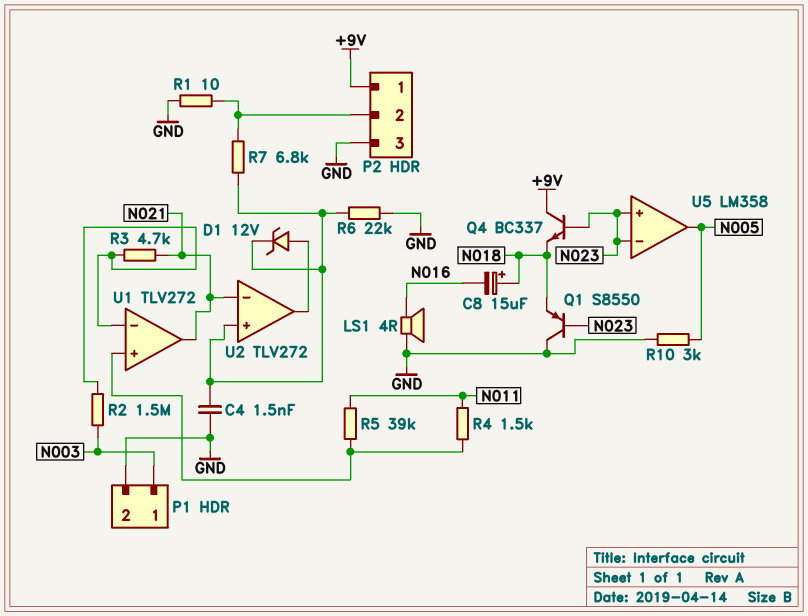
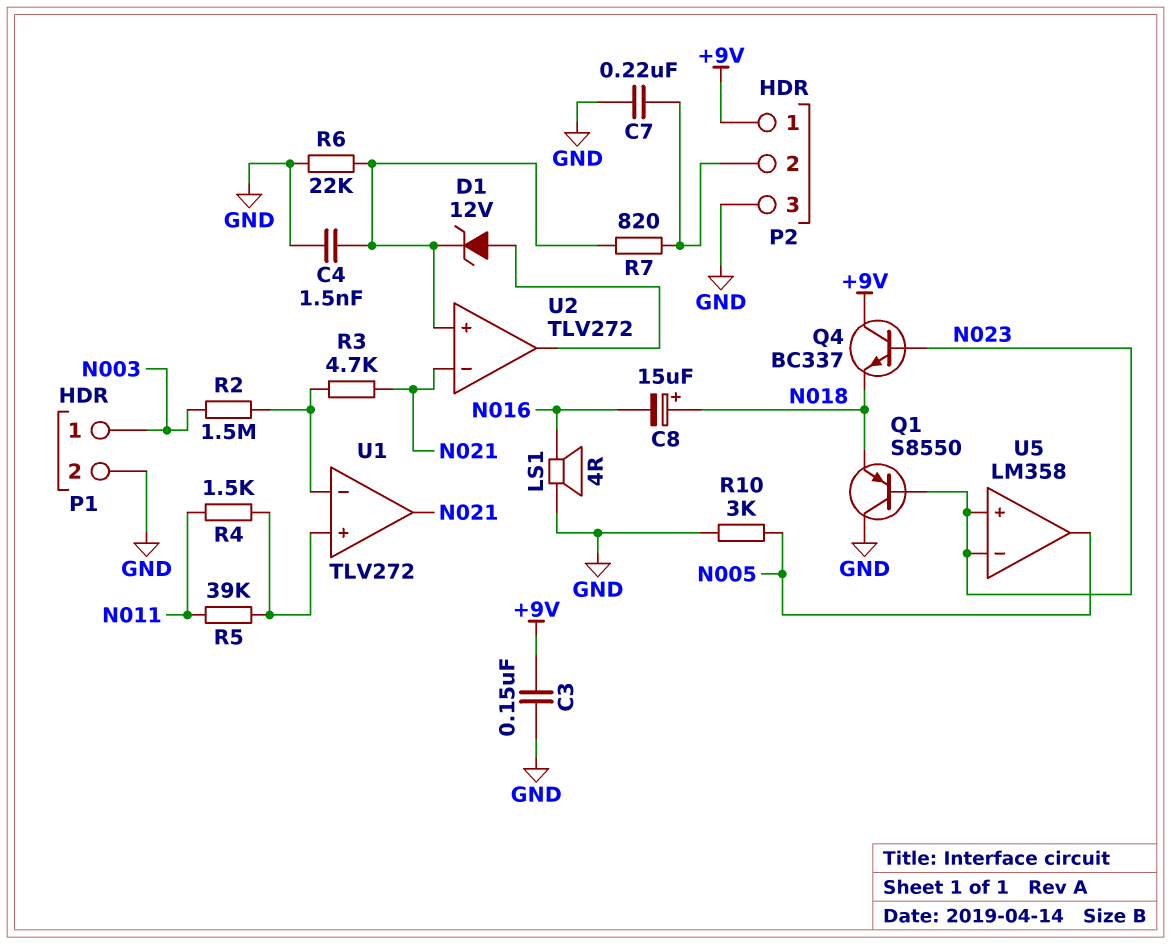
C3: none -> 150nF (+9V, GND)
C7: none -> 220nF (GND, P2/2)
R1: 10 (GND, P2/2) -> none
R7: 6.8k (P2/2, U2/in+) -> 820 (P2/2, U2/in+)

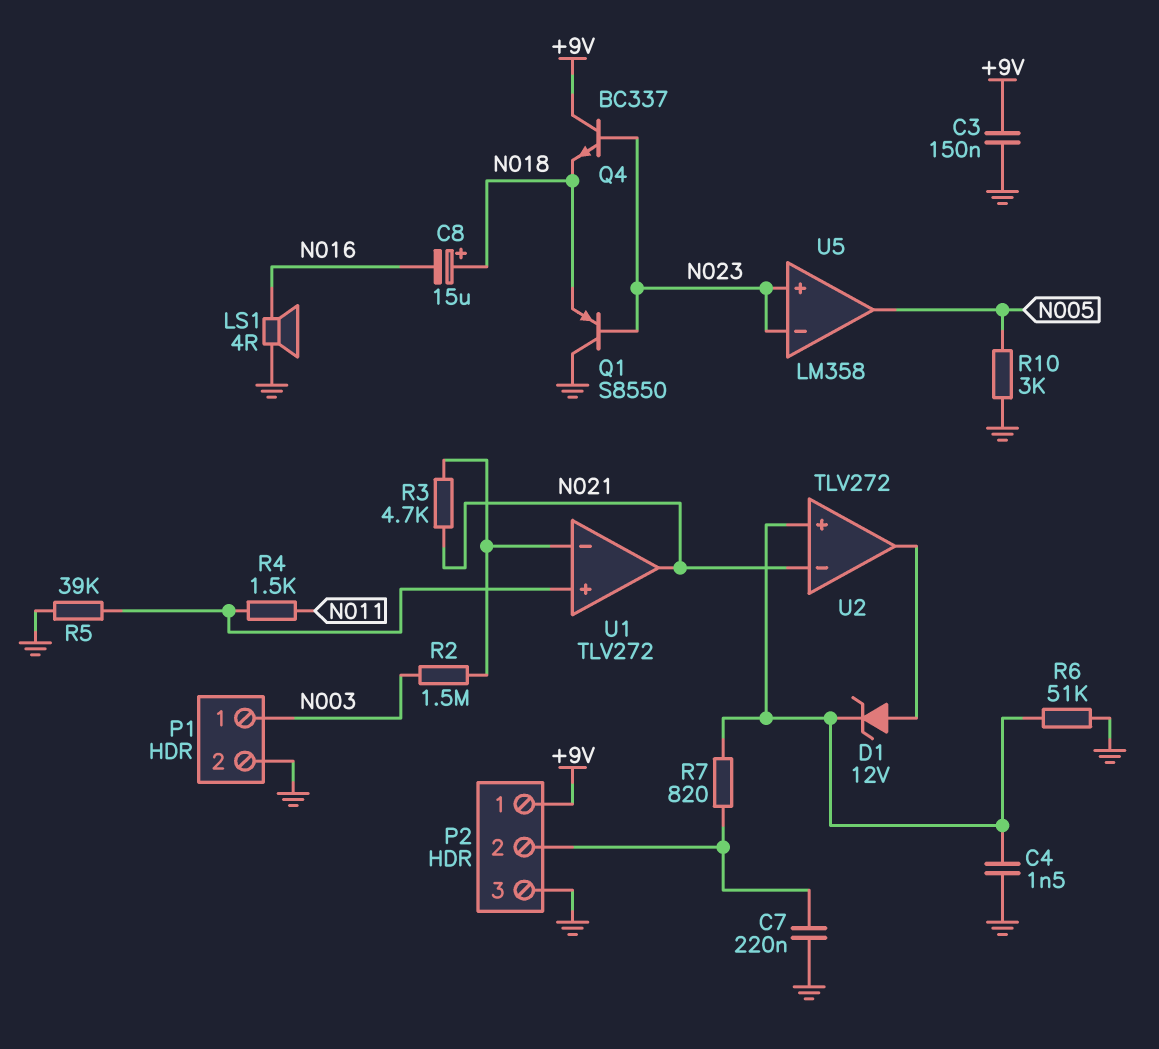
R5: 39k (N011, U1/in+) -> 39k (GND, U1/in+)
R6: 22k (GND, U2/in+) -> 51k (GND, U2/in+)

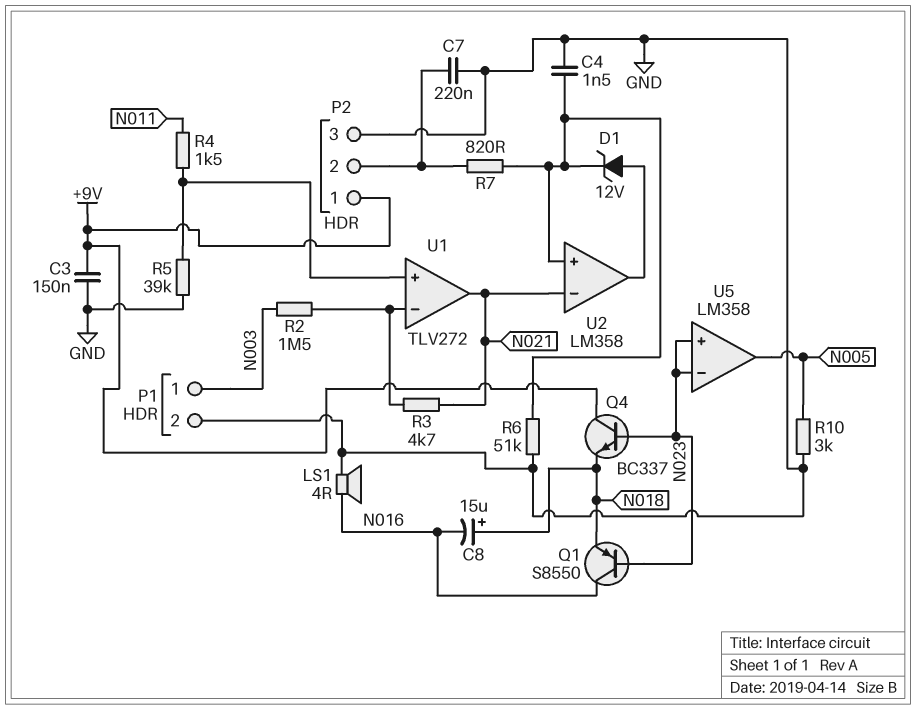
Q1: PNP S8550 (B N023, C GND, E N018) -> PNP S8550 (B N023, C N016, E N018)
U2: TLV272 -> LM358

